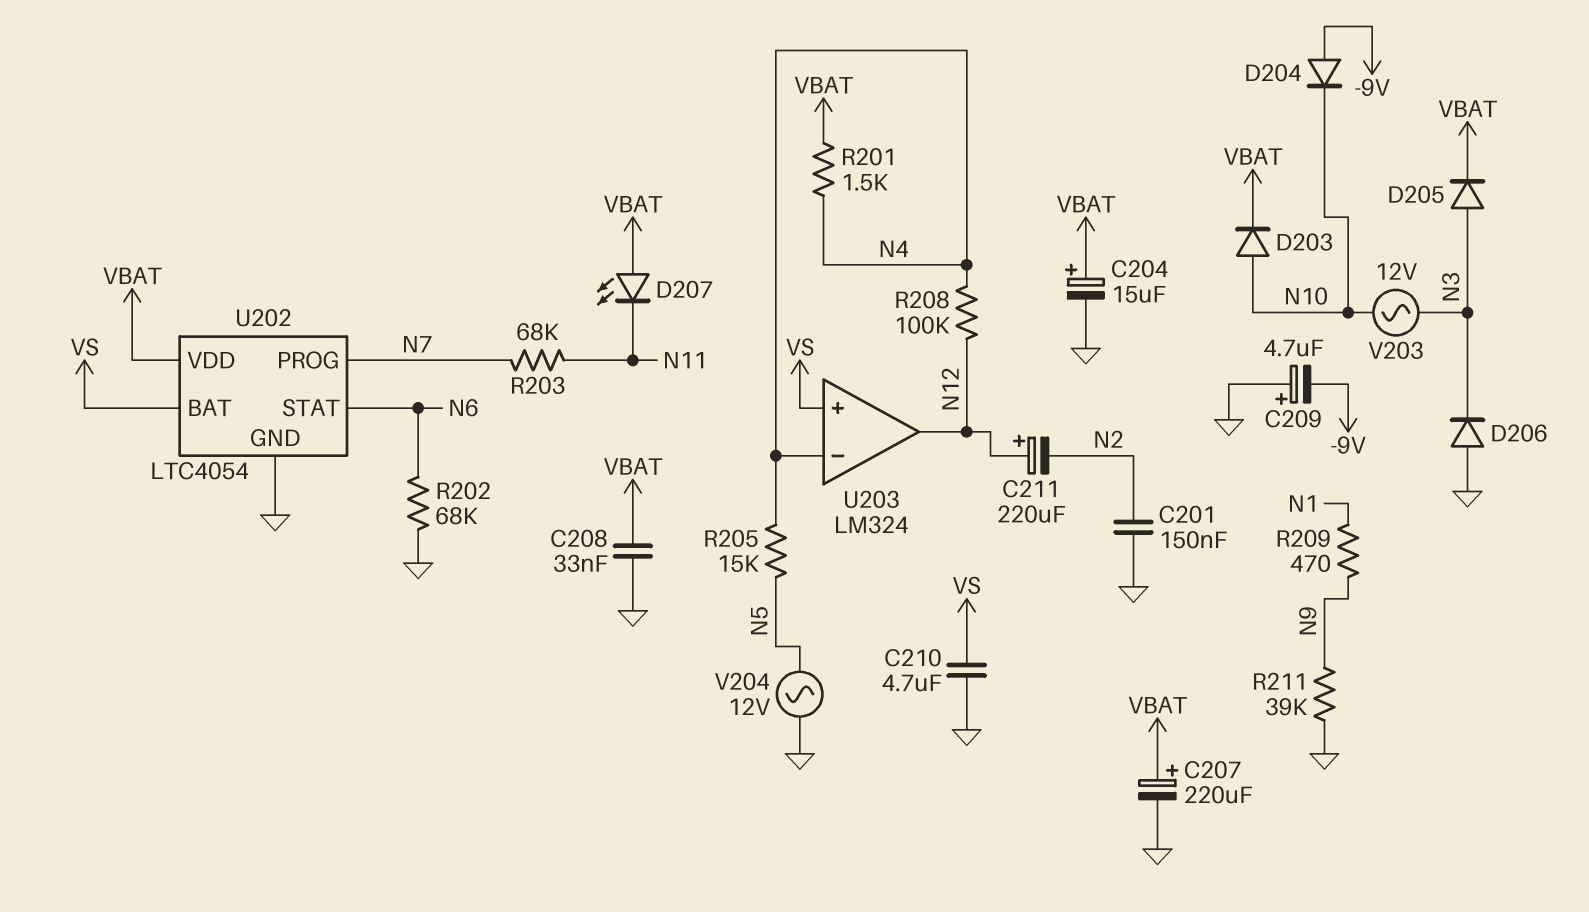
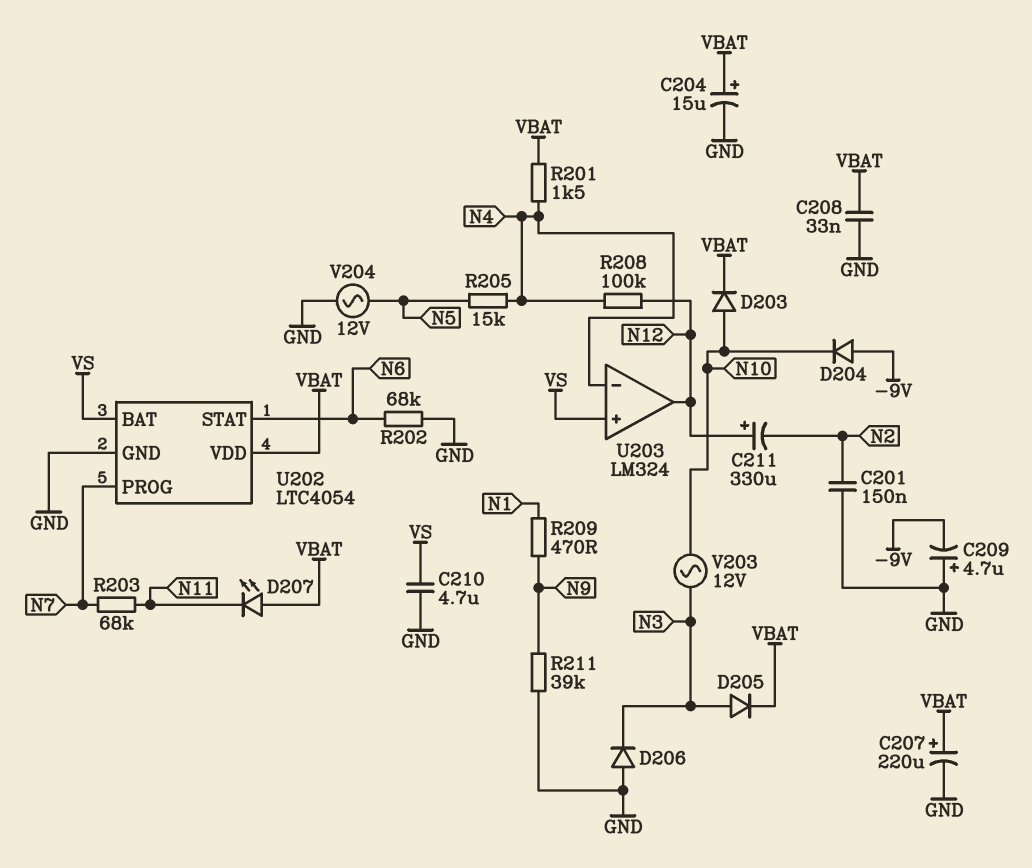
C211: 220uF (plus N12, minus N2) -> 330uF (plus N12, minus N2)

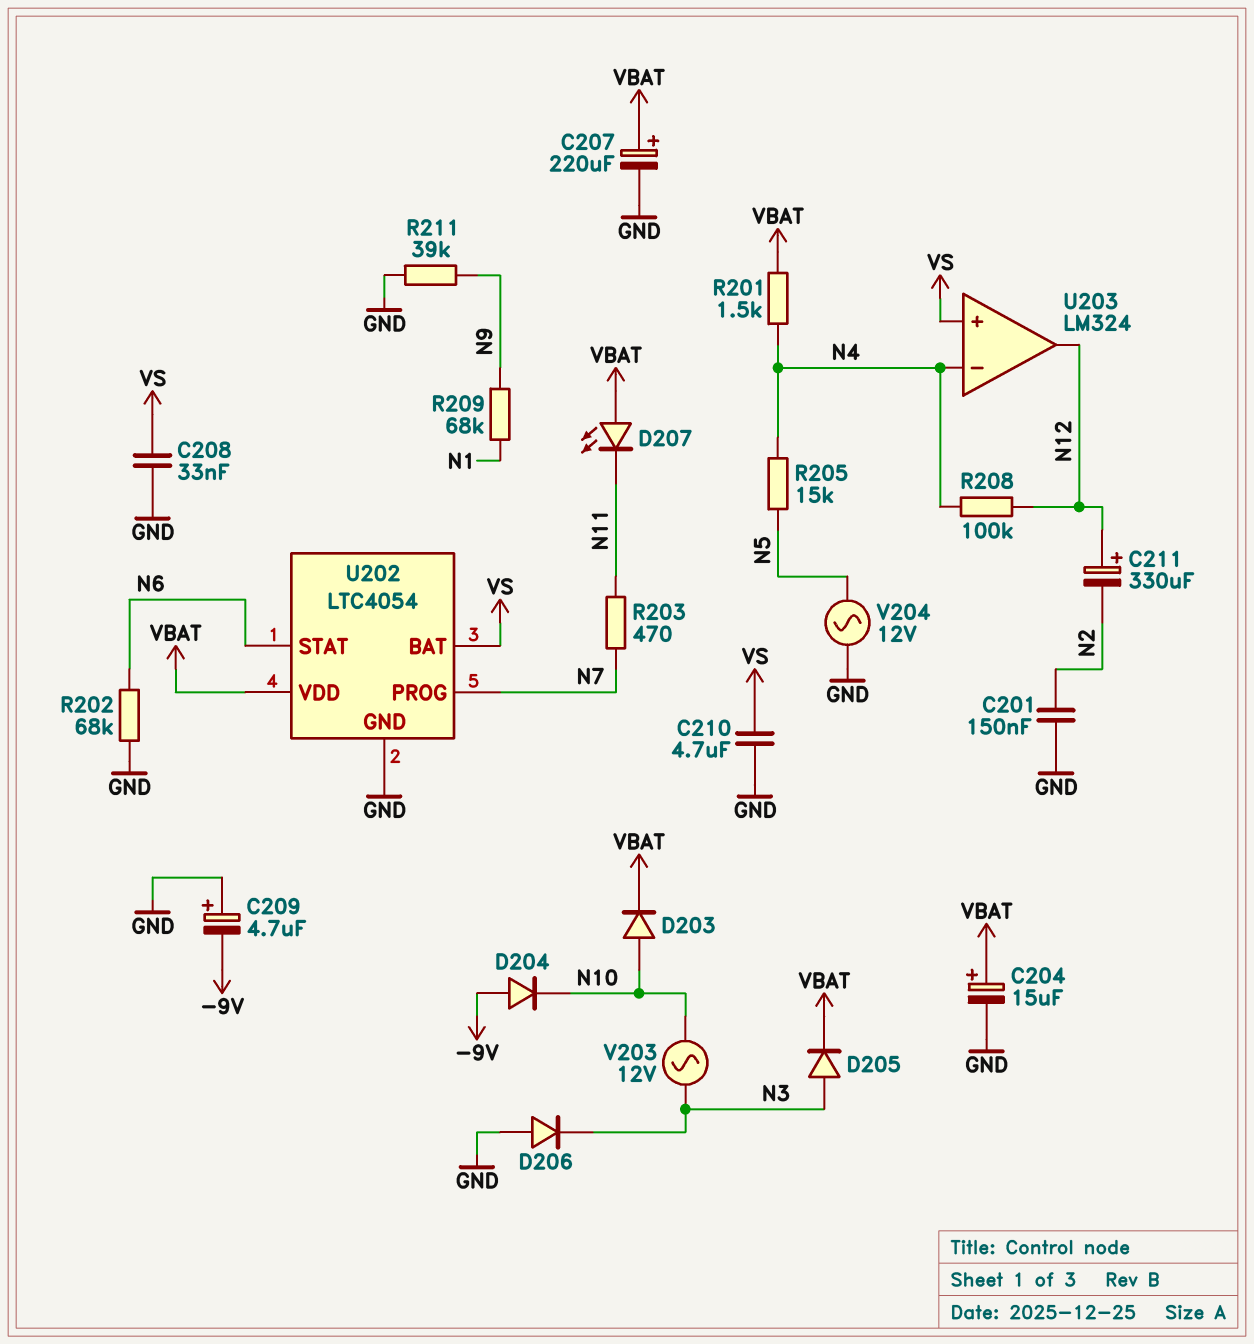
C208: 33nF (GND, VBAT) -> 33nF (GND, VS)
R203: 68k (N7, N11) -> 470 (N7, N11)
R209: 470 (N1, N9) -> 68k (N1, N9)

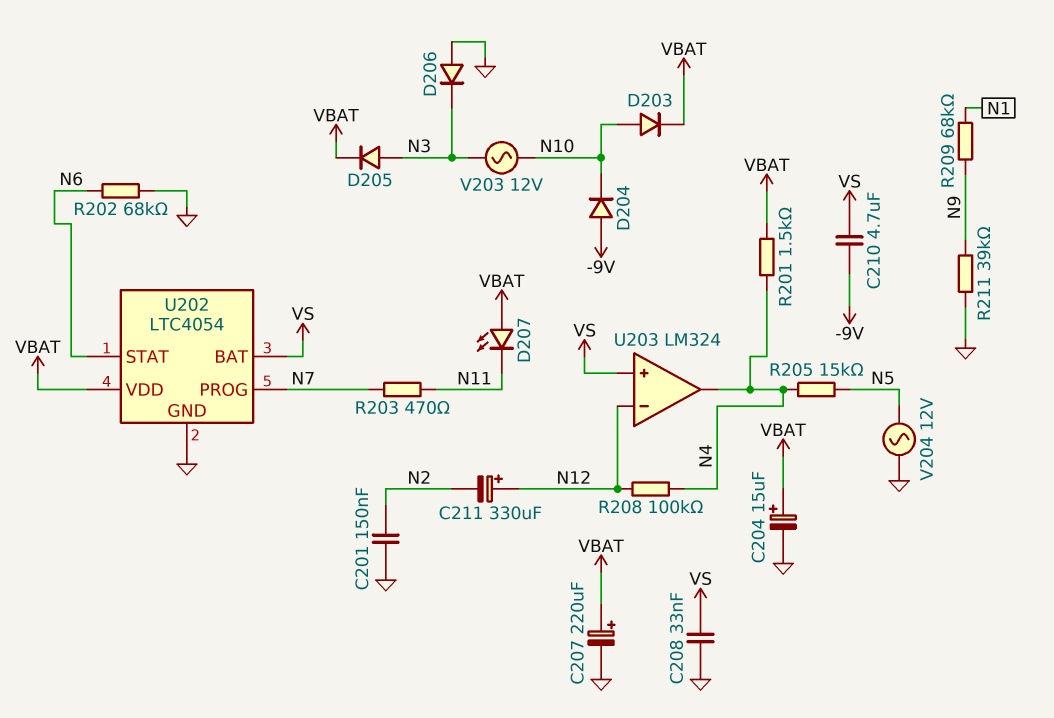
C209: 4.7uF (plus GND, minus -9V) -> none
C210: 4.7uF (GND, VS) -> 4.7uF (-9V, VS)
U203 pin in-: N4 -> N12
U203 pin out: N12 -> N4

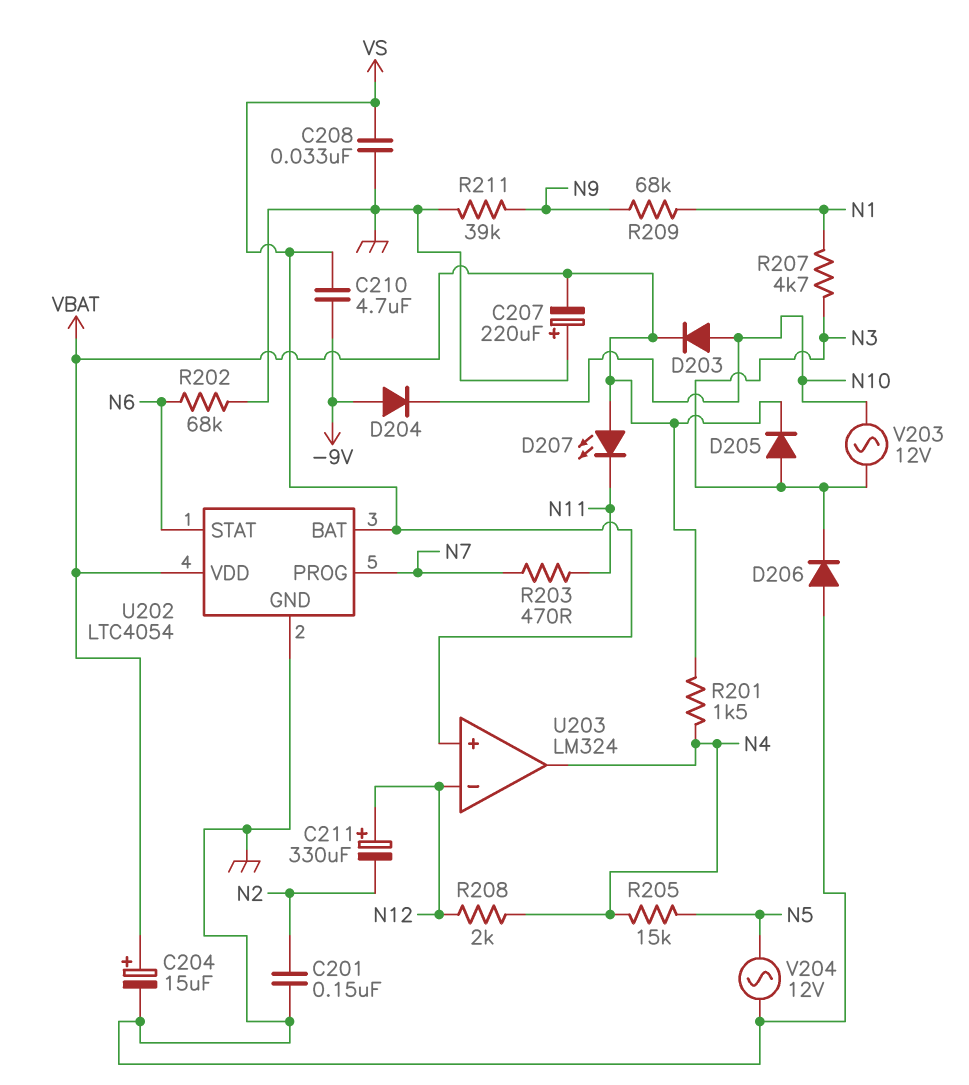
C207: 220uF (plus VBAT, minus GND) -> 220uF (plus GND, minus VBAT)
R207: none -> 4.7k (N1, N3)
R208: 100k (N4, N12) -> 2k (N4, N12)

